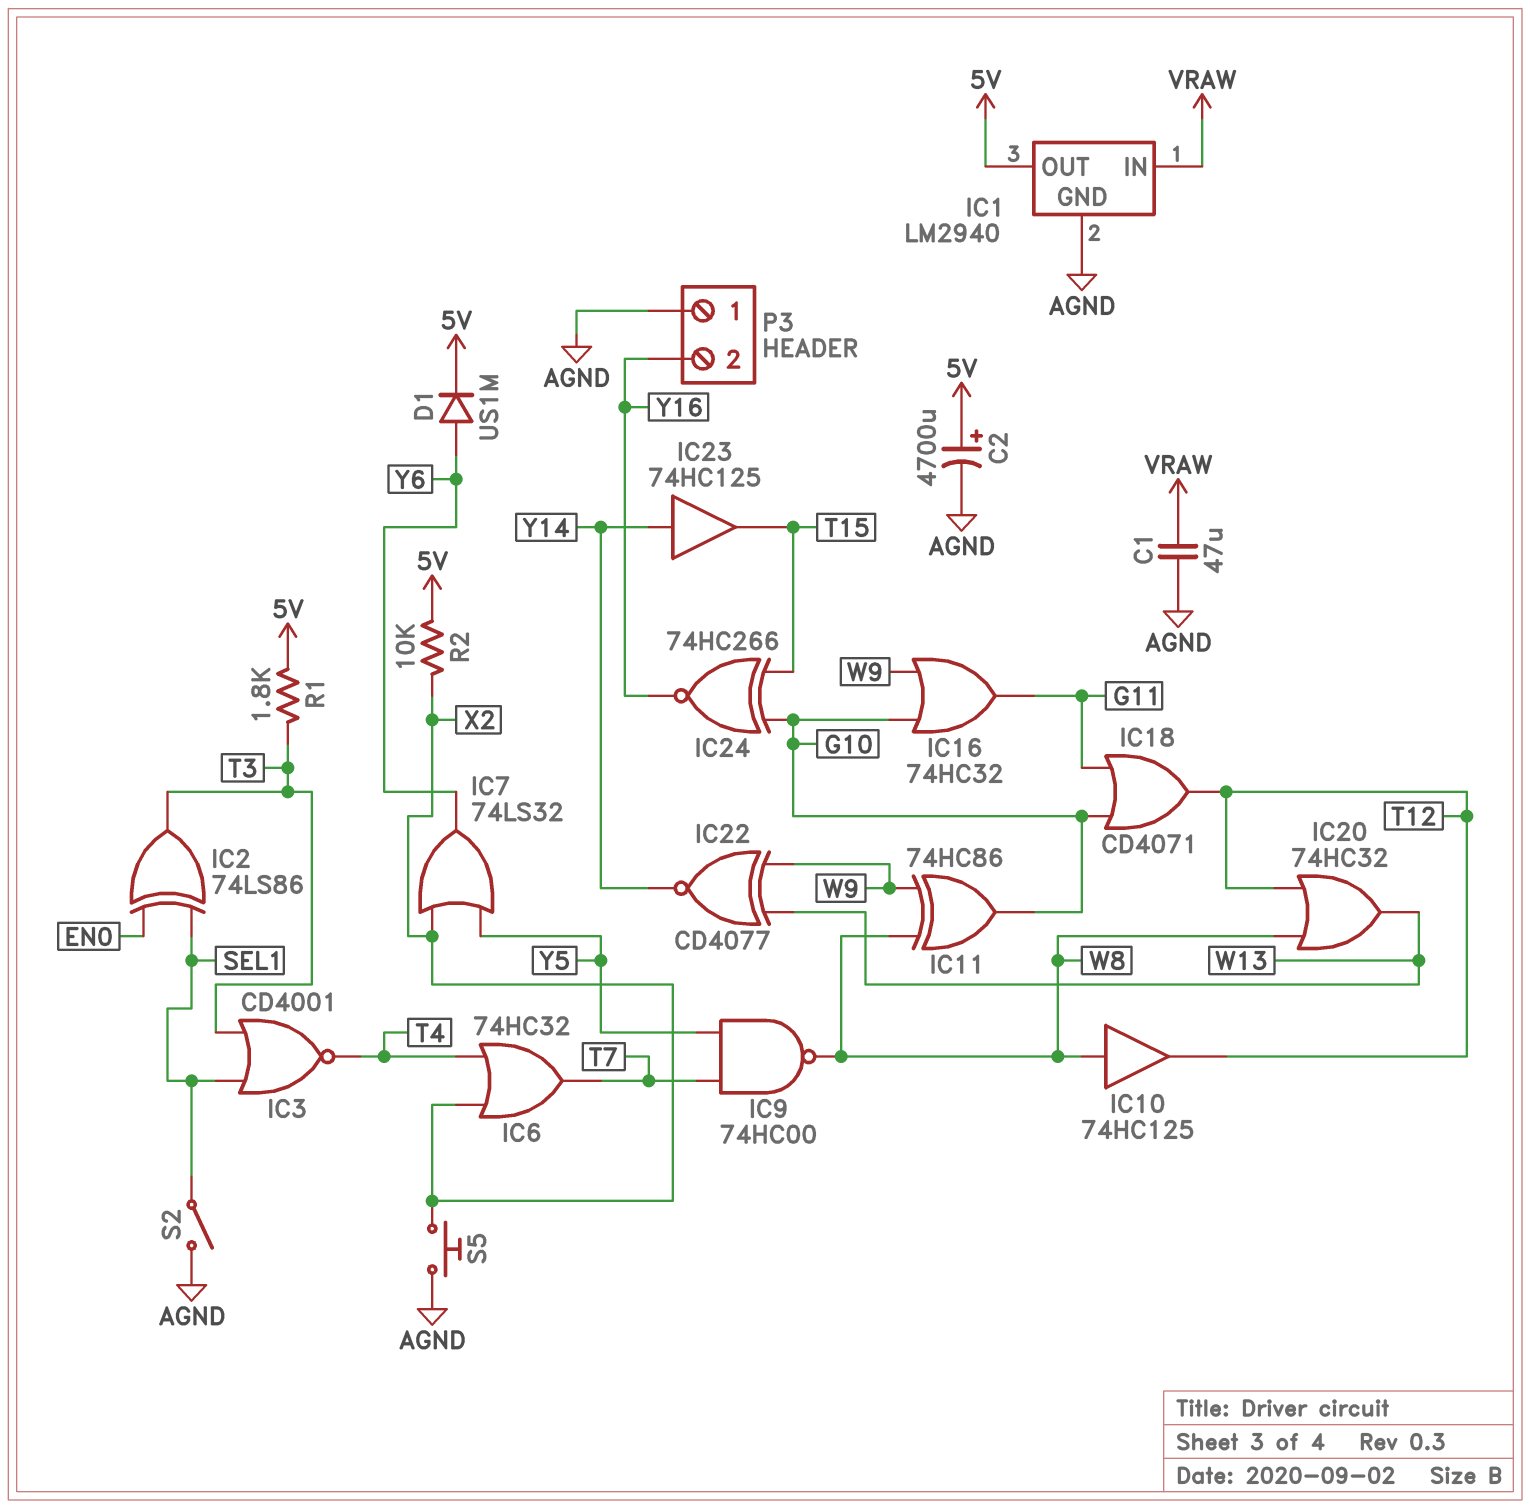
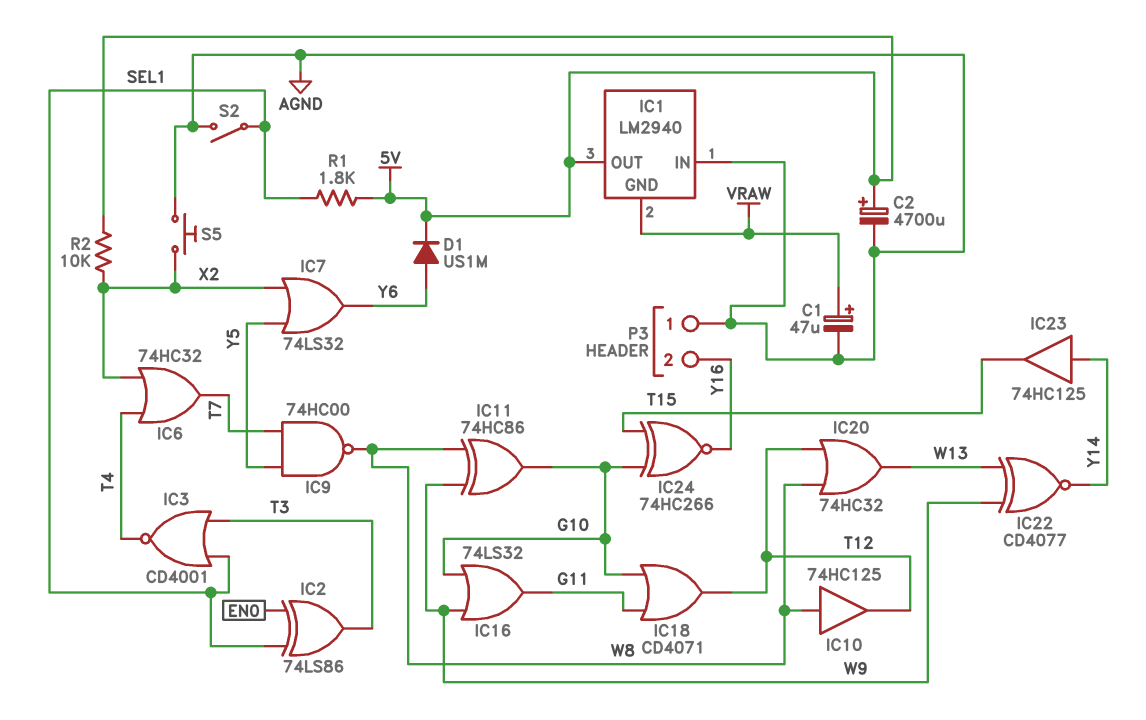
C1: 47uF (AGND, VRAW) -> 47uF (plus VRAW, minus AGND)
IC1 pin GND: AGND -> VRAW
IC1 pin IN: VRAW -> AGND
IC16: OR 74HC32 (in G10, in W9, out G11) -> OR 74LS32 (in G10, in W9, out G11)
R1: 1.8k (5V, T3) -> 1.8k (5V, SEL1)

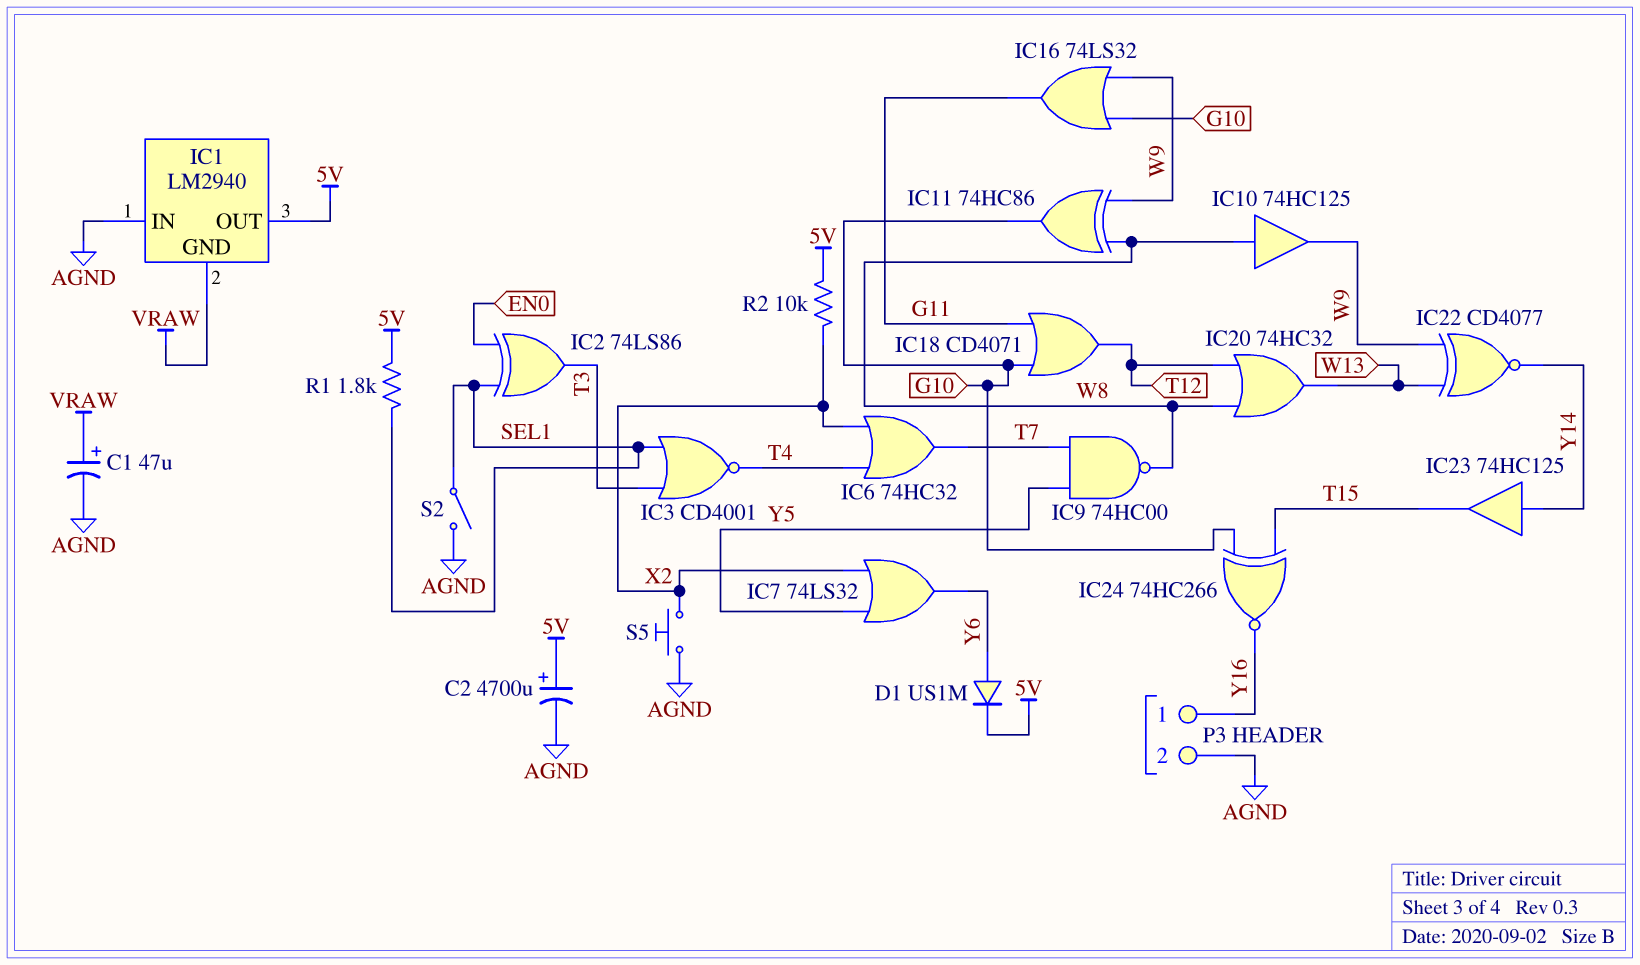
IC10: buffer 74HC125 (in W8, out T12) -> buffer 74HC125 (in W8, out W9)
P3 pin 1: AGND -> Y16
P3 pin 2: Y16 -> AGND

